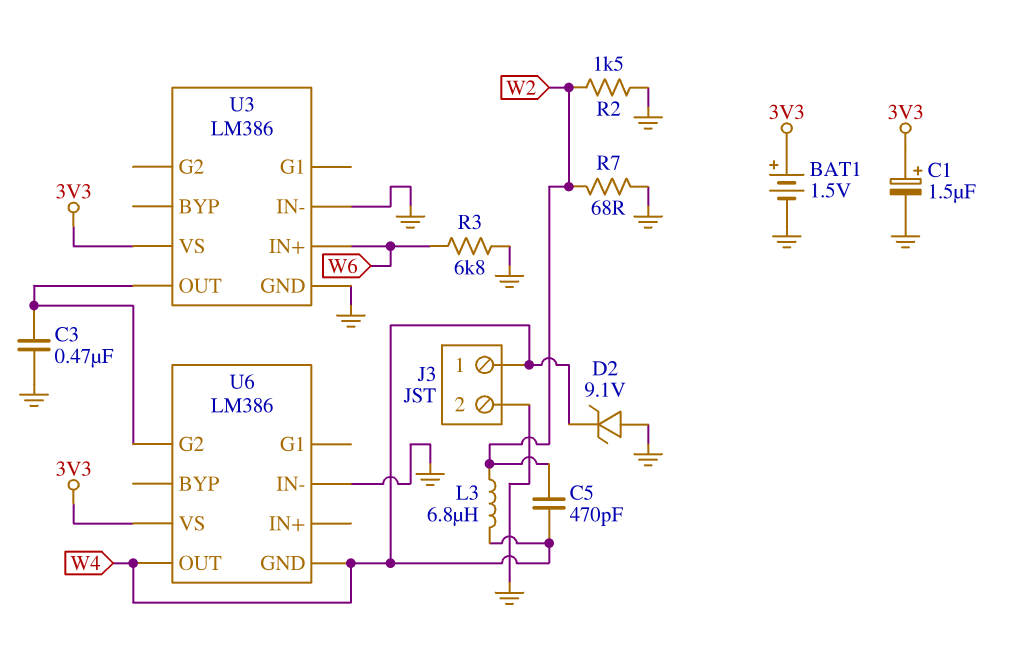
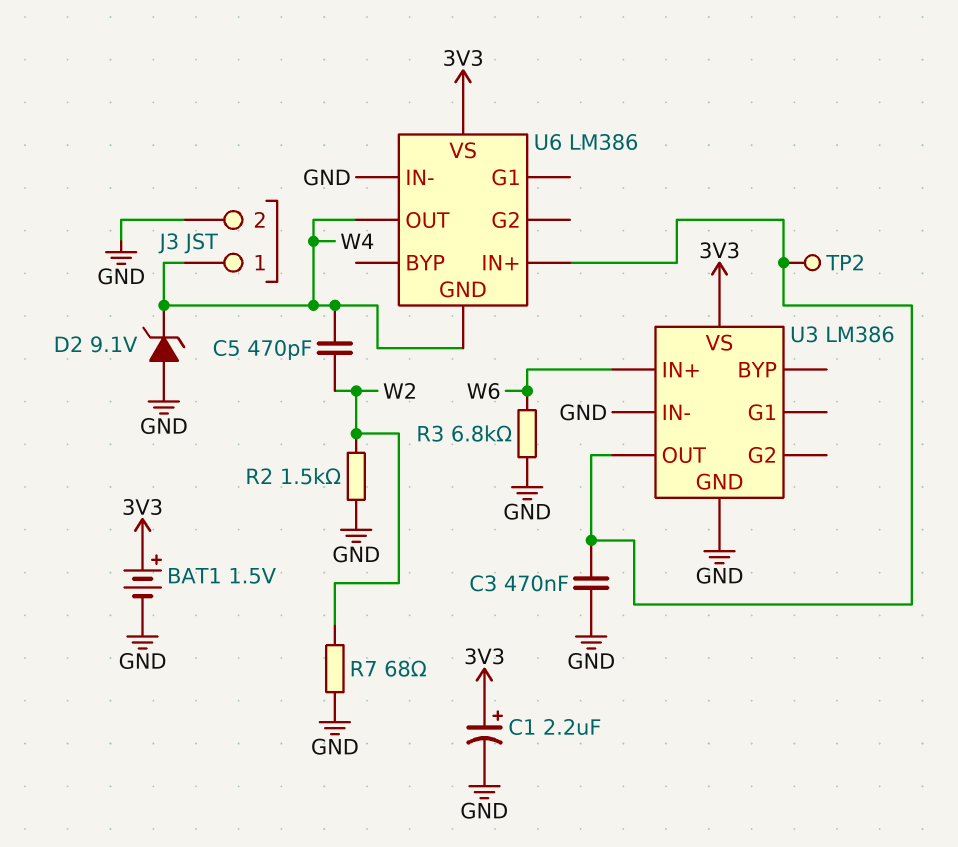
C1: 1.5uF (plus 3V3, minus GND) -> 2.2uF (plus 3V3, minus GND)
L3: 6.8uH (W2, W4) -> none
TP2: none -> test point (U3/OUT)
U6 pin G2: U3/OUT -> none
U6 pin IN+: none -> U3/OUT

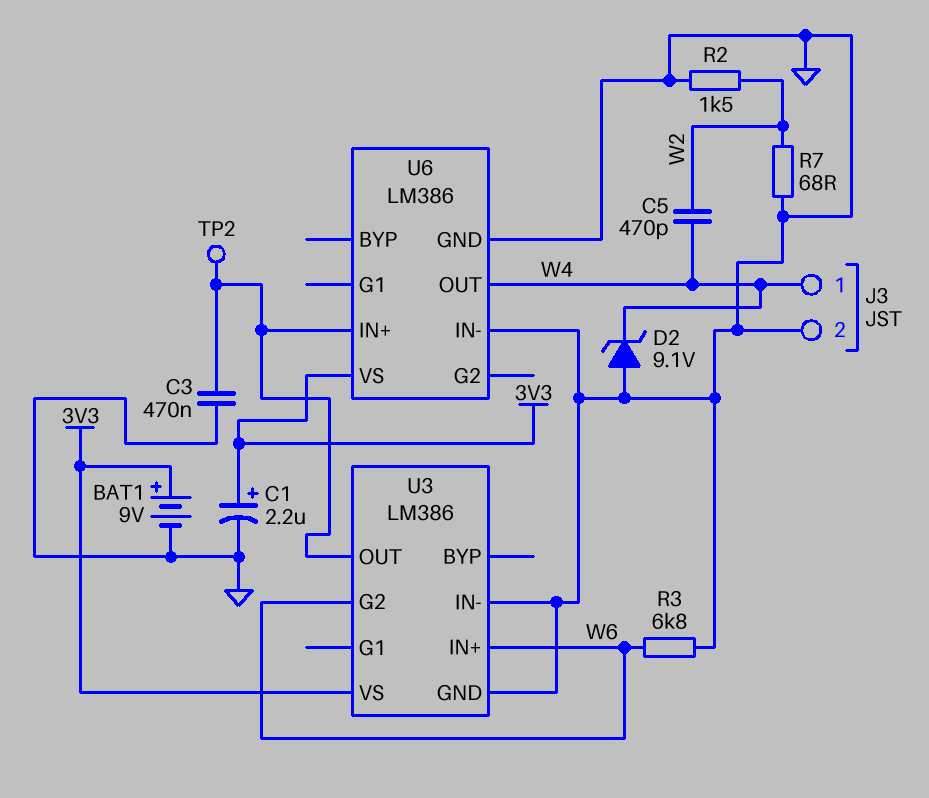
BAT1: 1.5V (plus 3V3, minus GND) -> 9V (plus 3V3, minus GND)
U3 pin G2: none -> W6
U6 pin GND: W4 -> GND

